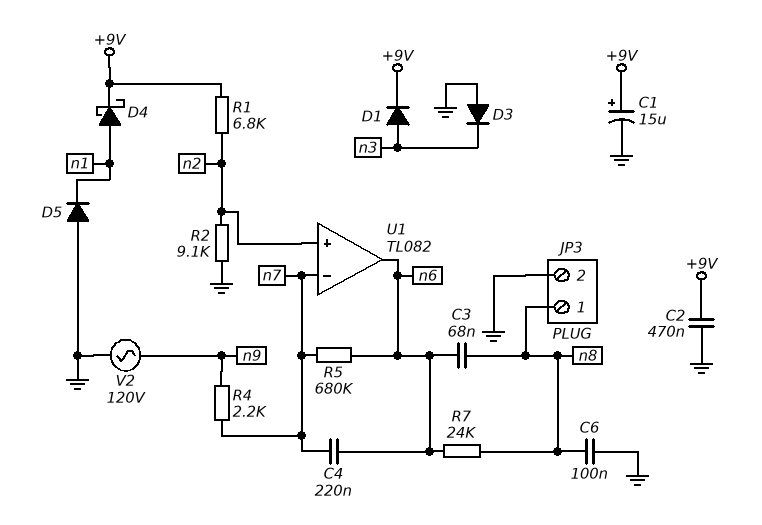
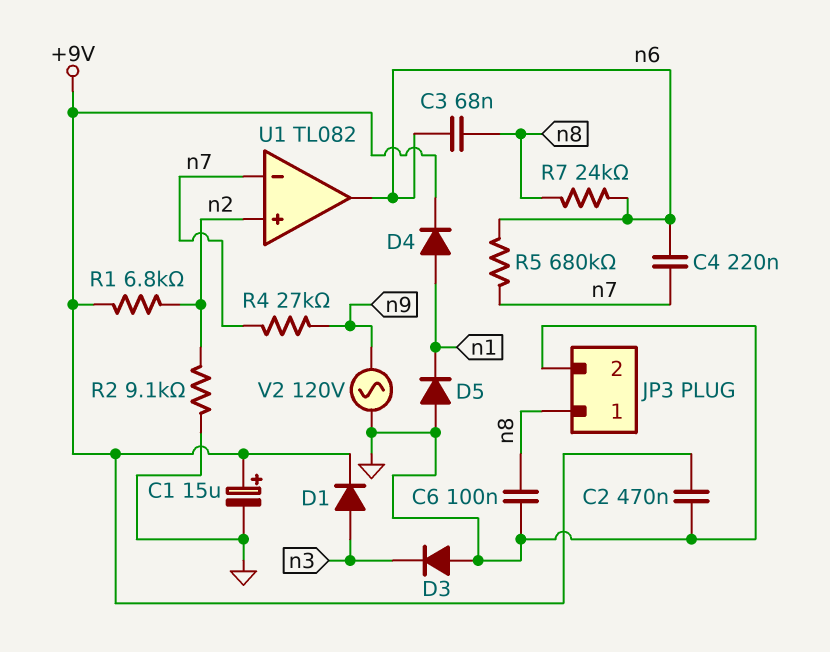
D4: schottky (A n1, K +9V) -> diode (A n1, K +9V)
R4: 2.2k (n7, n9) -> 27k (n7, n9)

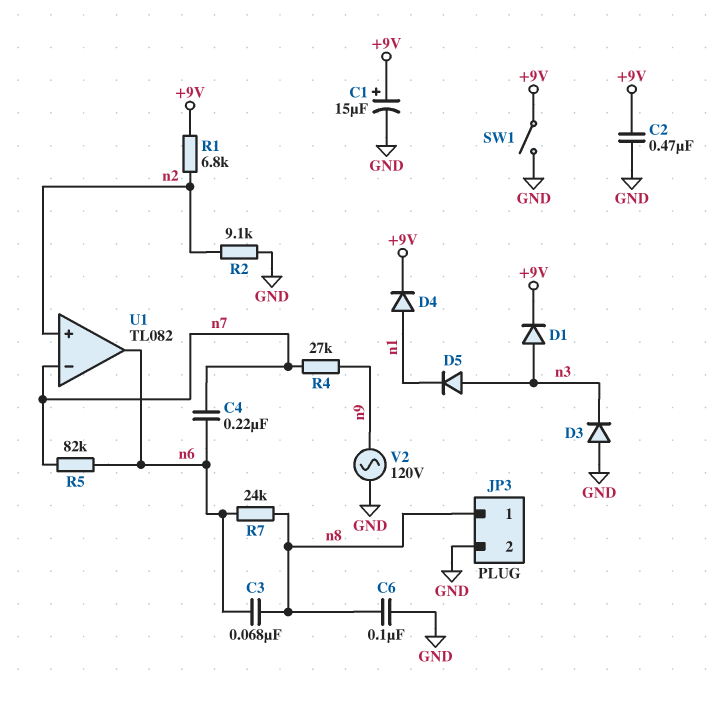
D5: diode (A GND, K n1) -> diode (A n3, K n1)
R5: 680k (n6, n7) -> 82k (n6, n7)
SW1: none -> switch (+9V, GND)

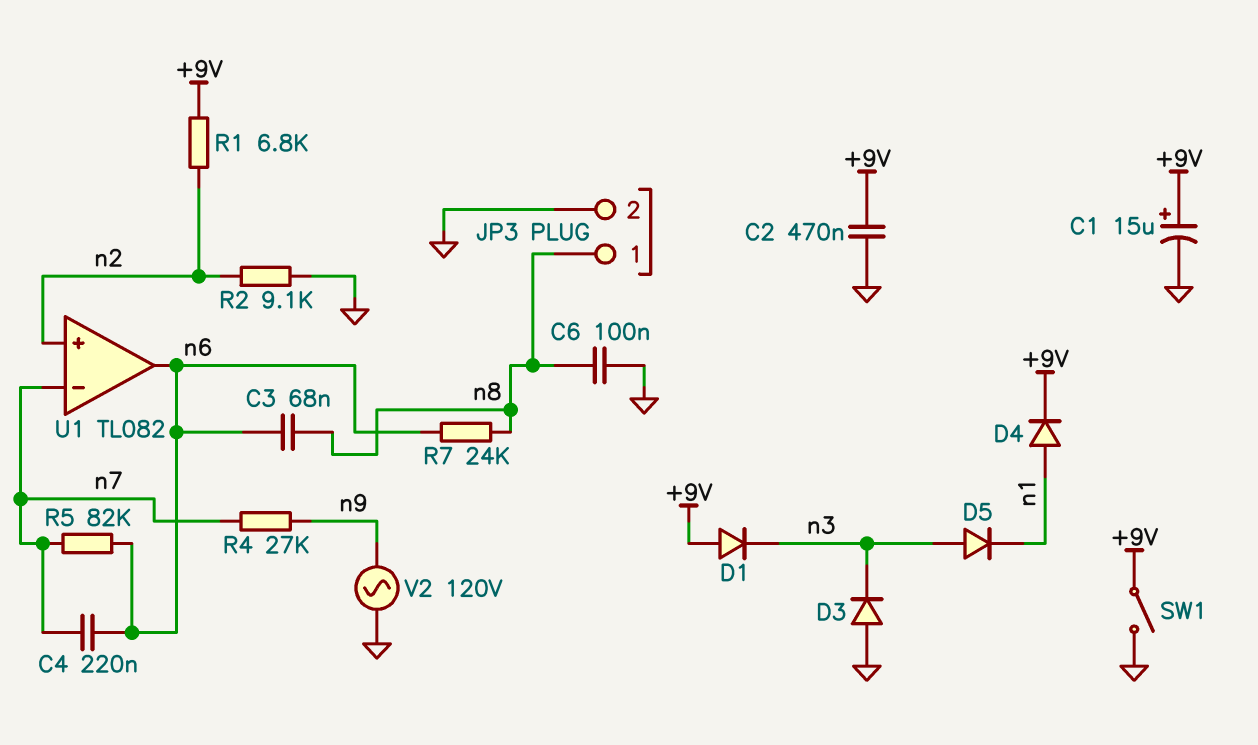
D1: diode (A n3, K +9V) -> diode (A +9V, K n3)

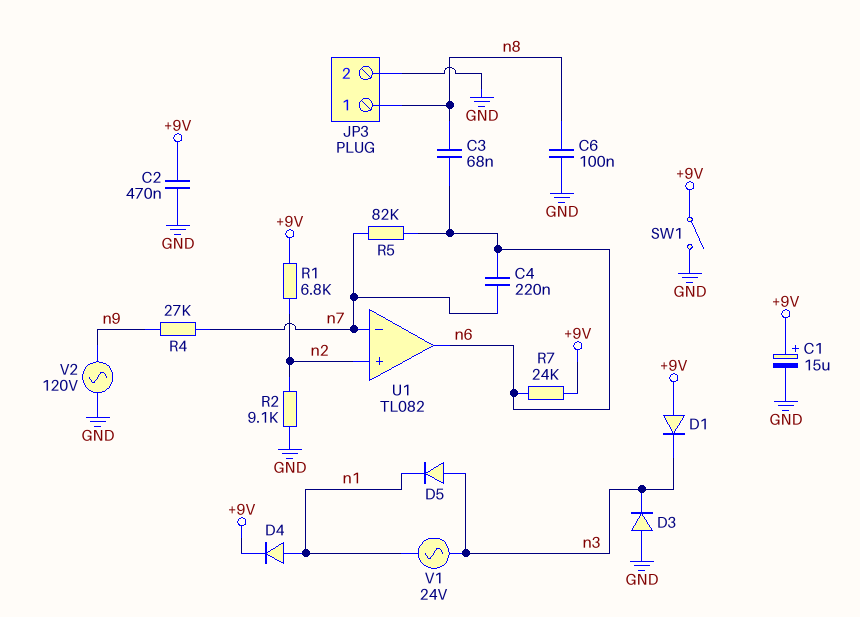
R7: 24k (n6, n8) -> 24k (+9V, n6)
V1: none -> AC 24V (n1, n3)

